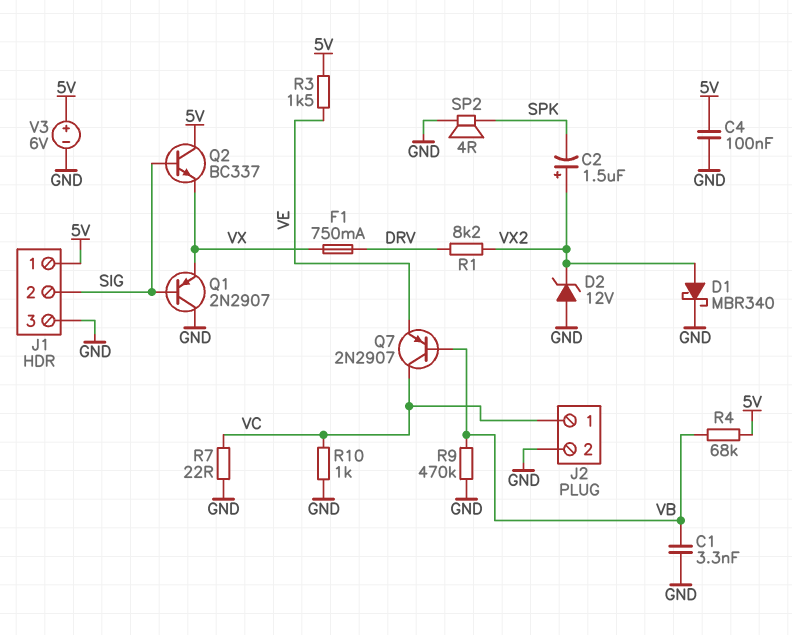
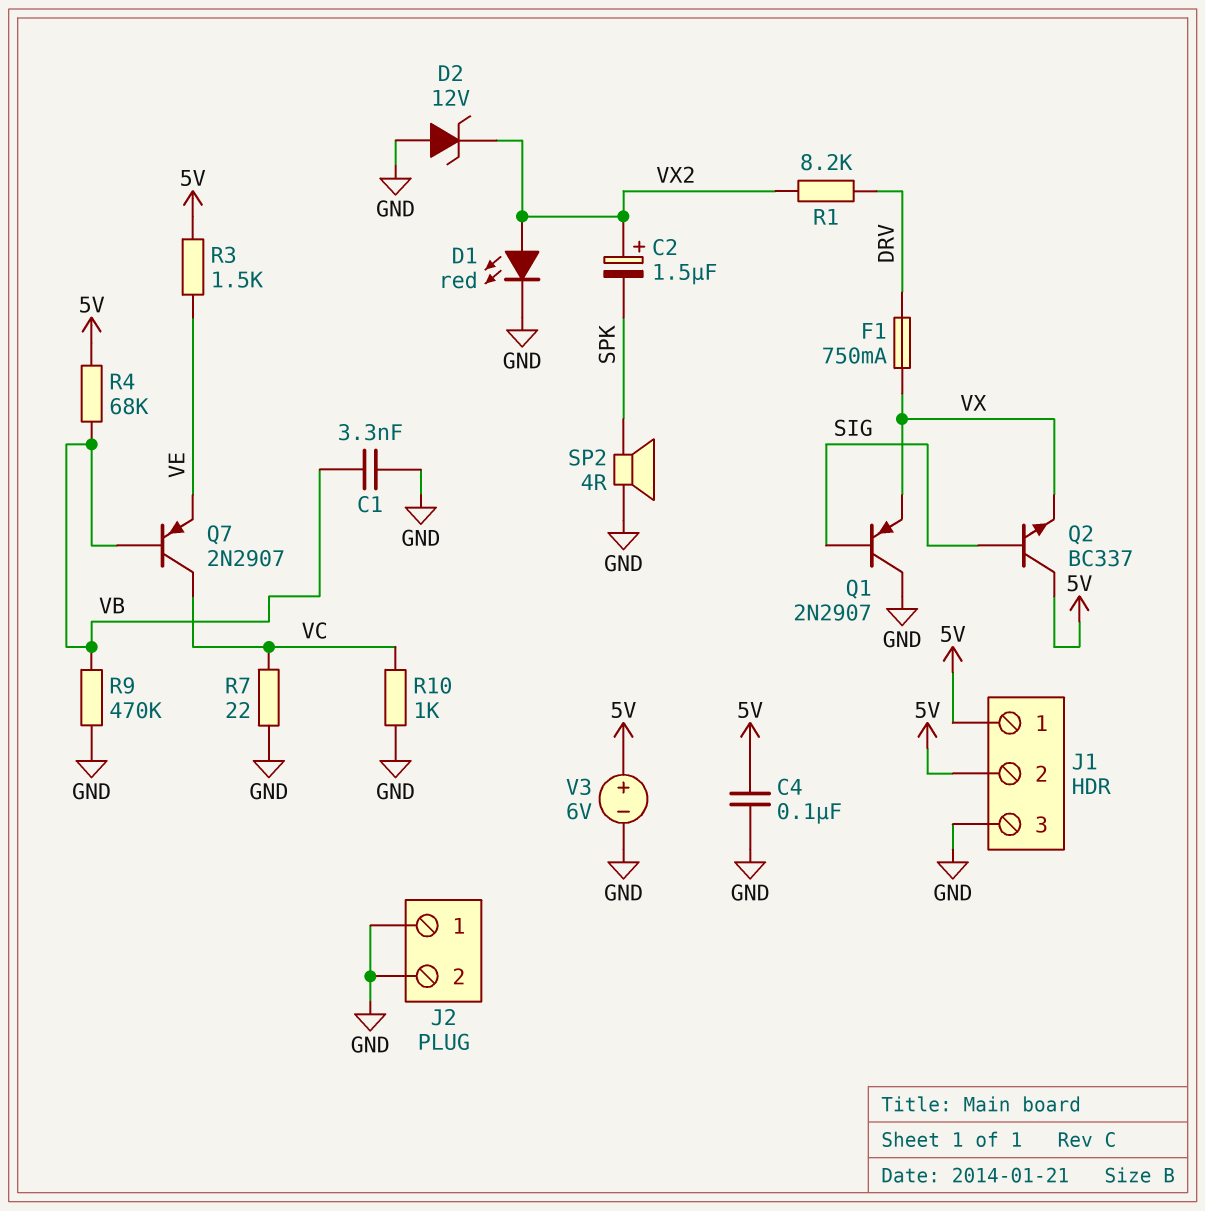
D1: schottky MBR340 (A VX2, K GND) -> LED red (A VX2, K GND)
J1 pin 2: SIG -> 5V
J2 pin 1: VC -> GND

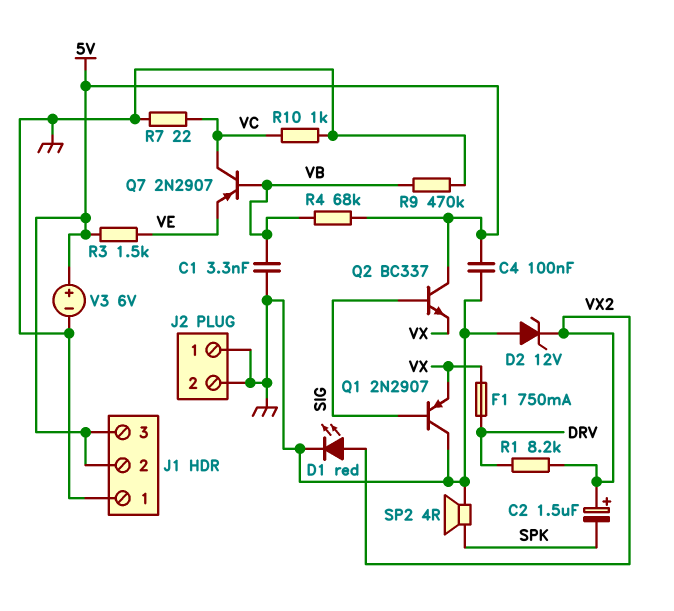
J1 pin 1: 5V -> GND
J1 pin 3: GND -> 5V

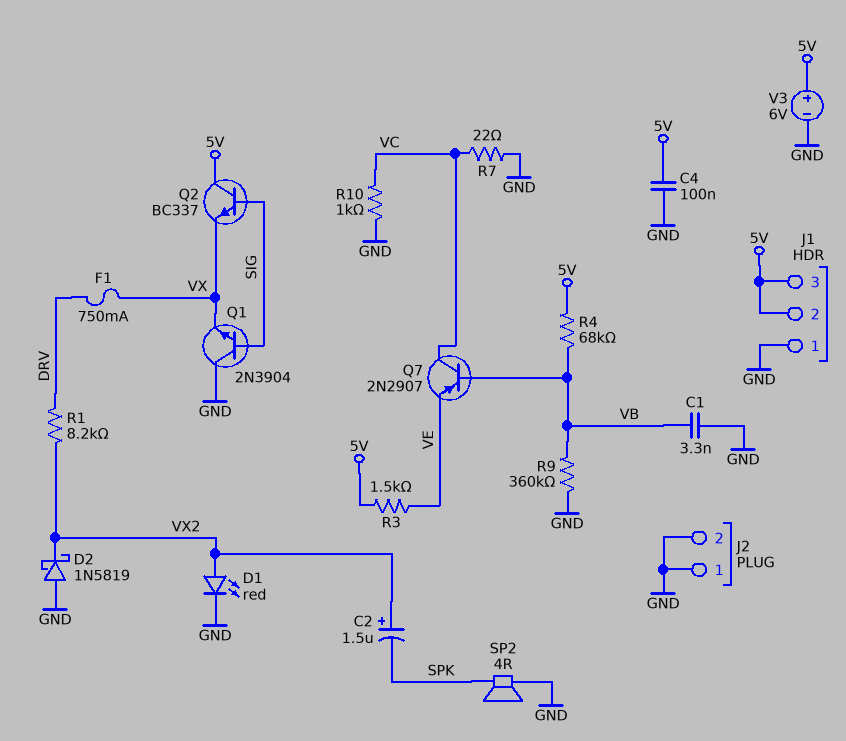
D2: zener 12V (A GND, K VX2) -> schottky 1N5819 (A GND, K VX2)
Q1: PNP 2N2907 (B SIG, C GND, E VX) -> NPN 2N3904 (B SIG, C GND, E VX)
R9: 470k (GND, VB) -> 360k (GND, VB)

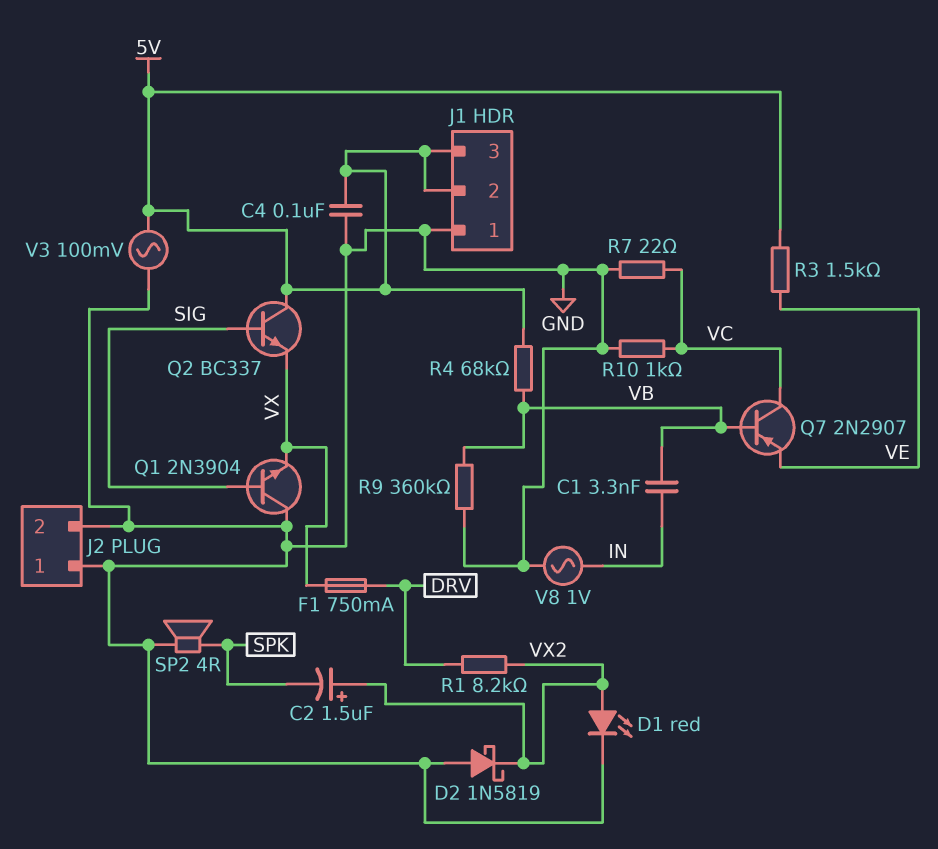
C1: 3.3nF (GND, VB) -> 3.3nF (IN, VB)
V3: 6V (plus 5V, minus GND) -> AC 100mV (5V, GND)
V8: none -> AC 1V (GND, IN)

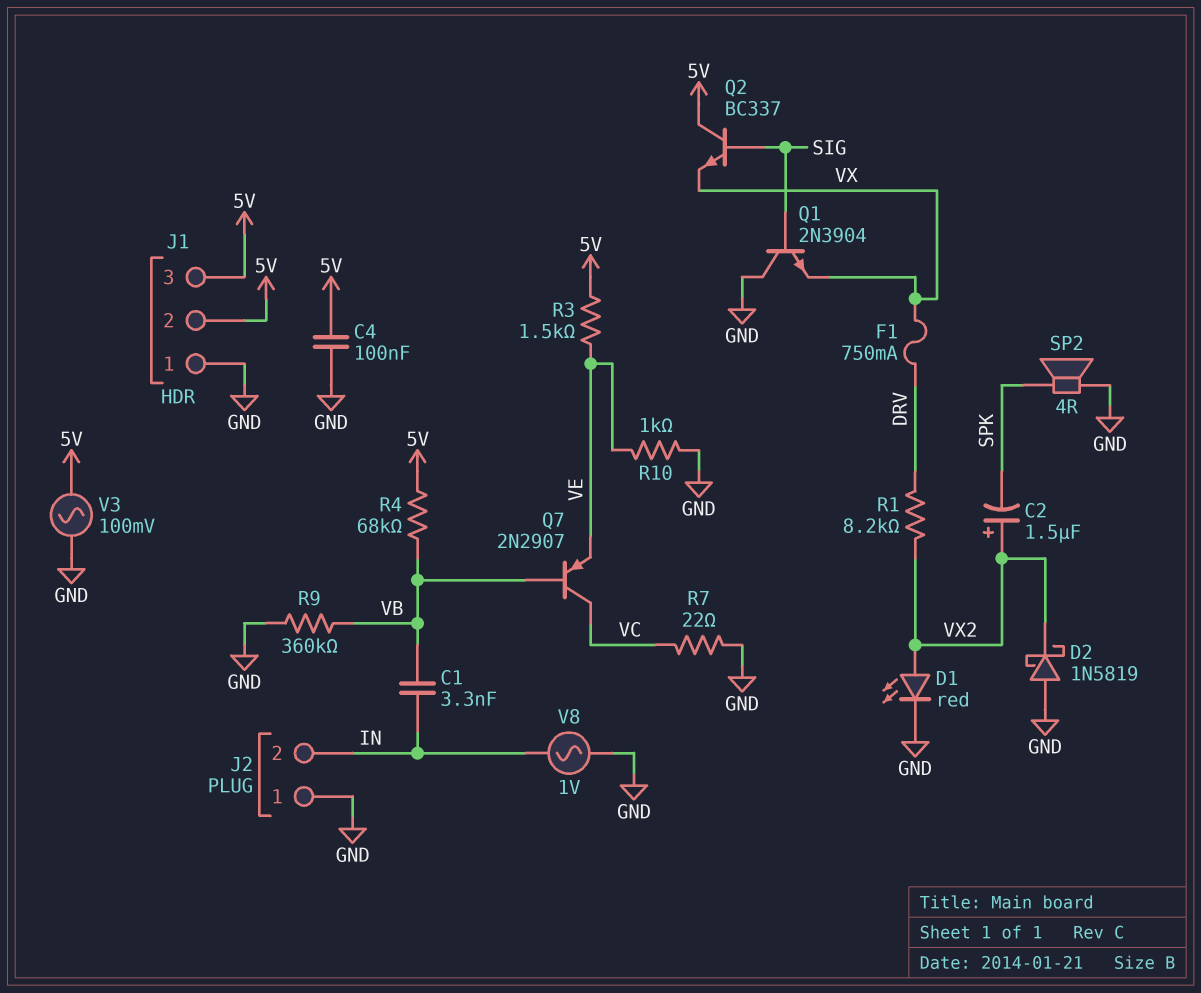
J2 pin 2: GND -> IN
R10: 1k (GND, VC) -> 1k (GND, VE)

